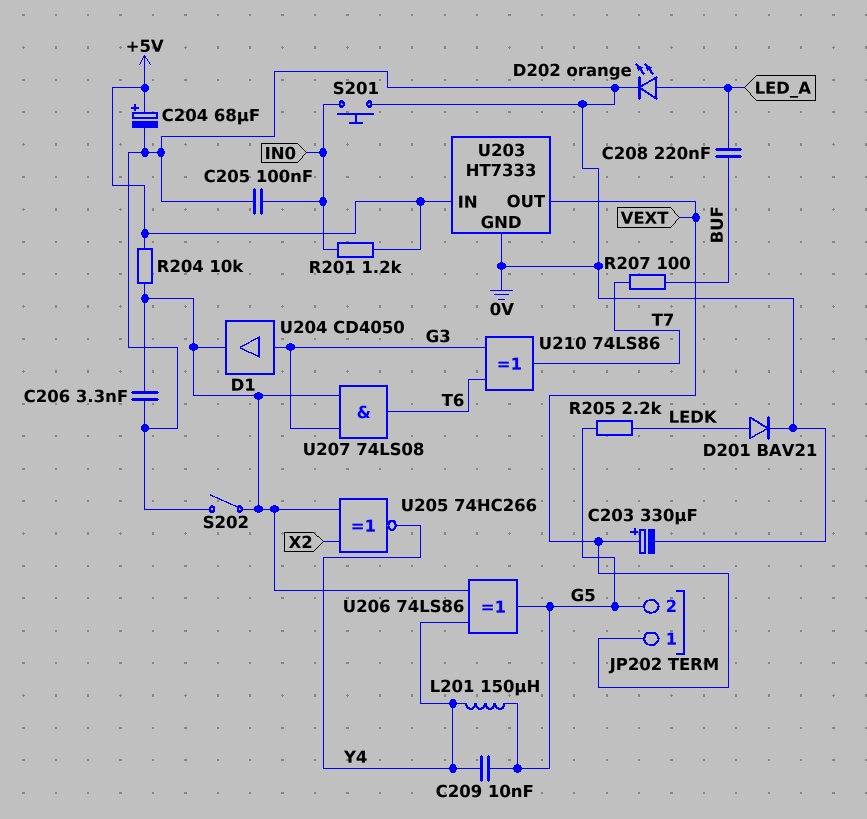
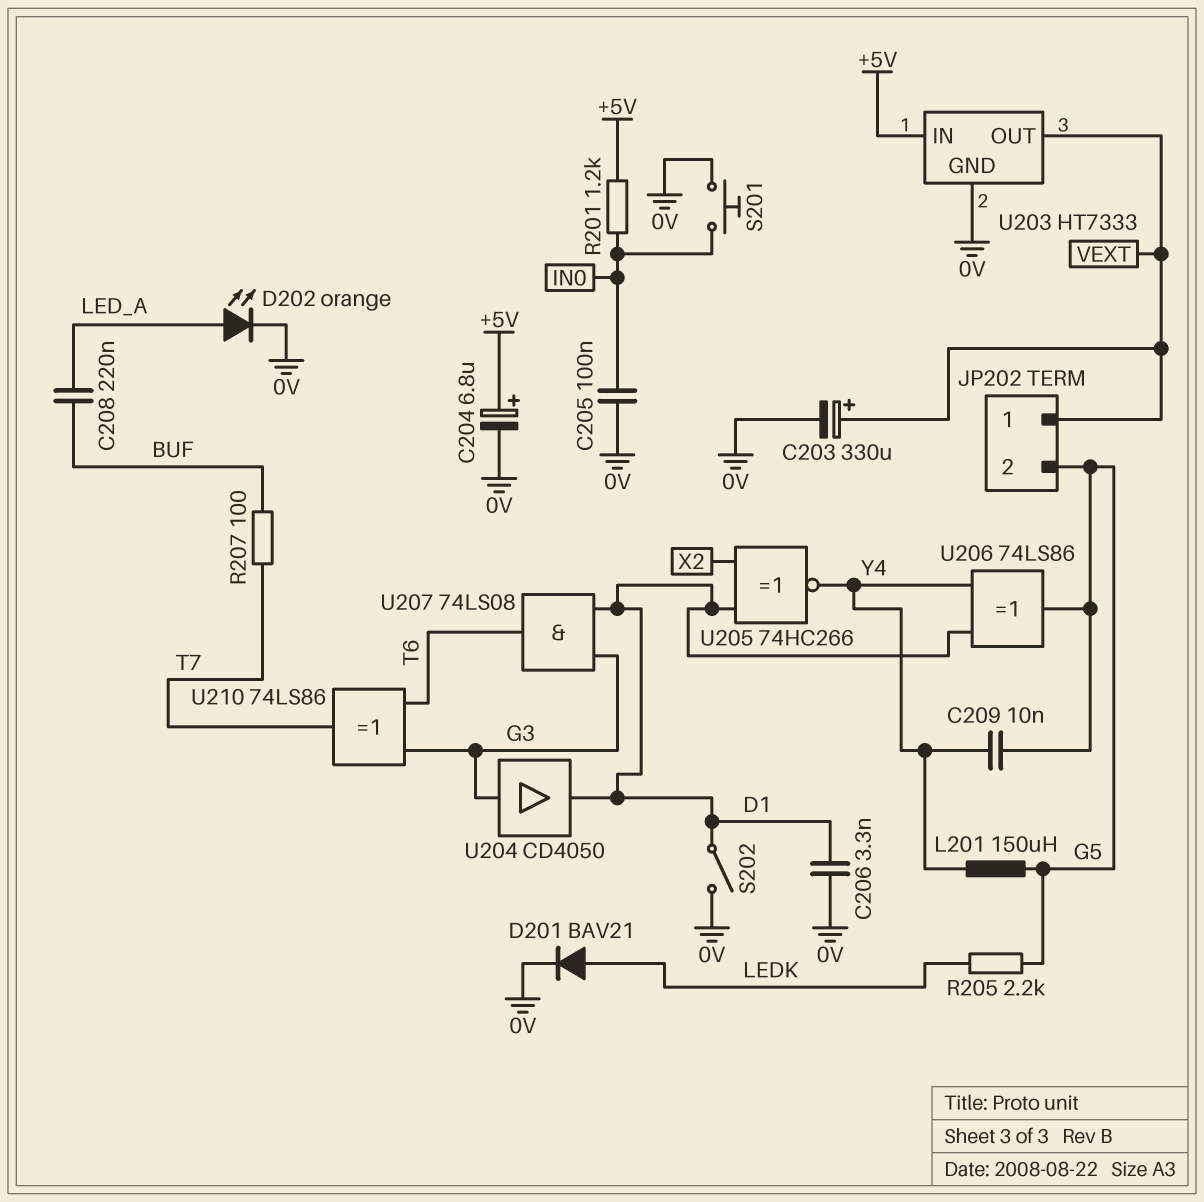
C204: 68uF (plus +5V, minus 0V) -> 6.8uF (plus +5V, minus 0V)
R204: 10k (+5V, D1) -> none

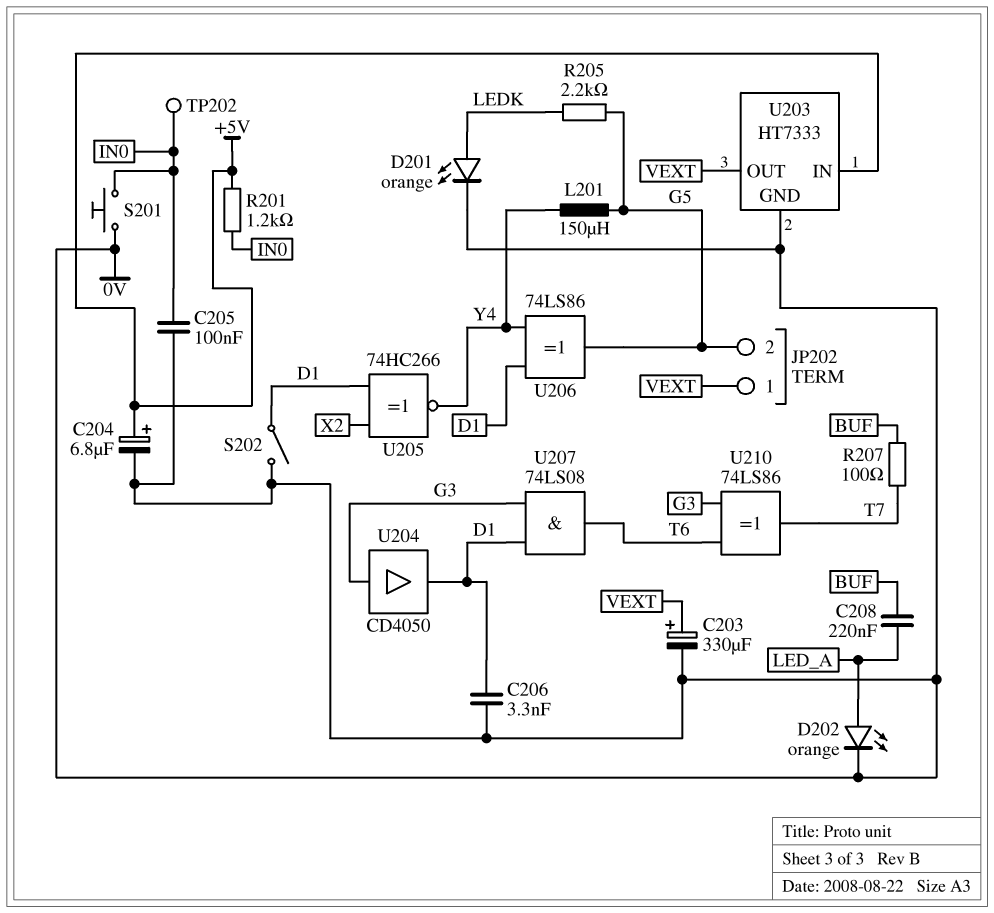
C209: 10nF (G5, Y4) -> none
D201: diode BAV21 (A LEDK, K 0V) -> LED orange (A LEDK, K 0V)
TP202: none -> test point (IN0)

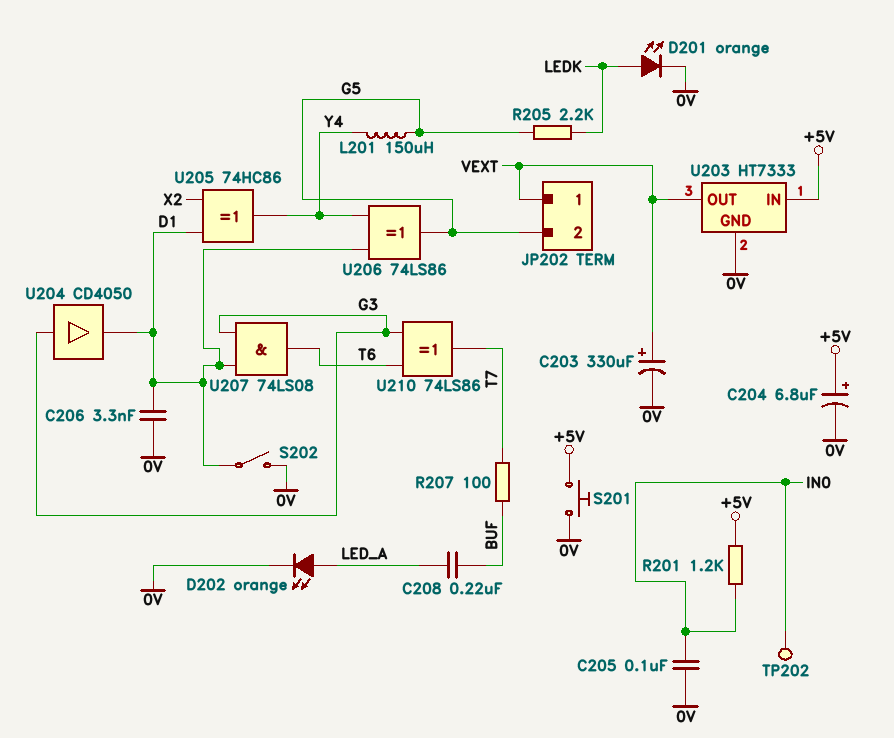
S201: button (0V, IN0) -> button (+5V, 0V)
U205: XNOR 74HC266 (in D1, in X2, out Y4) -> XOR 74HC86 (in D1, in X2, out Y4)

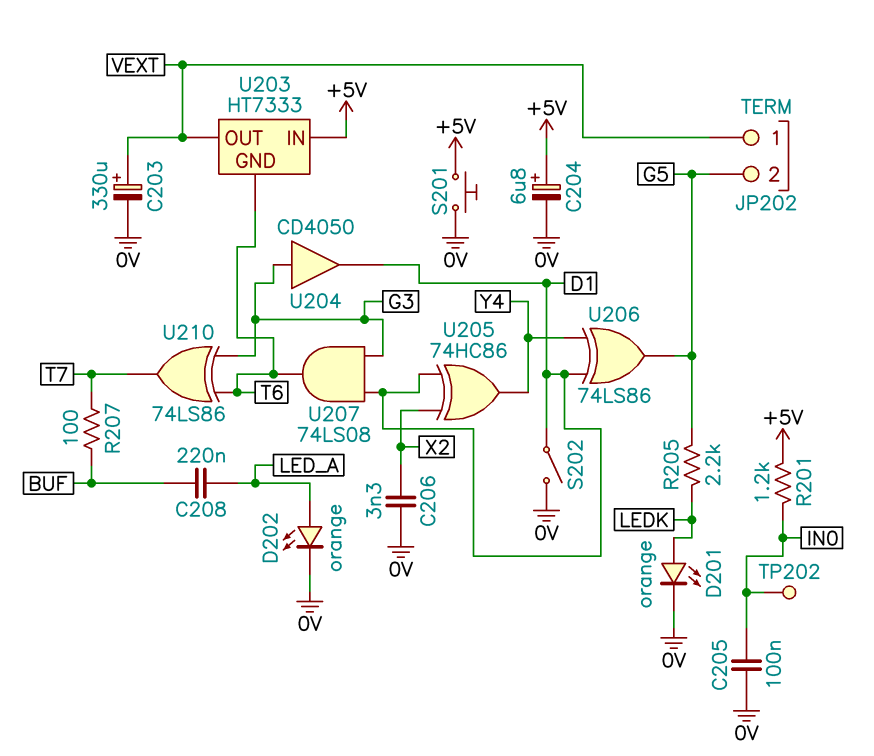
C206: 3.3nF (0V, D1) -> 3.3nF (0V, X2)
L201: 150uH (G5, Y4) -> none
U203 pin GND: 0V -> T6

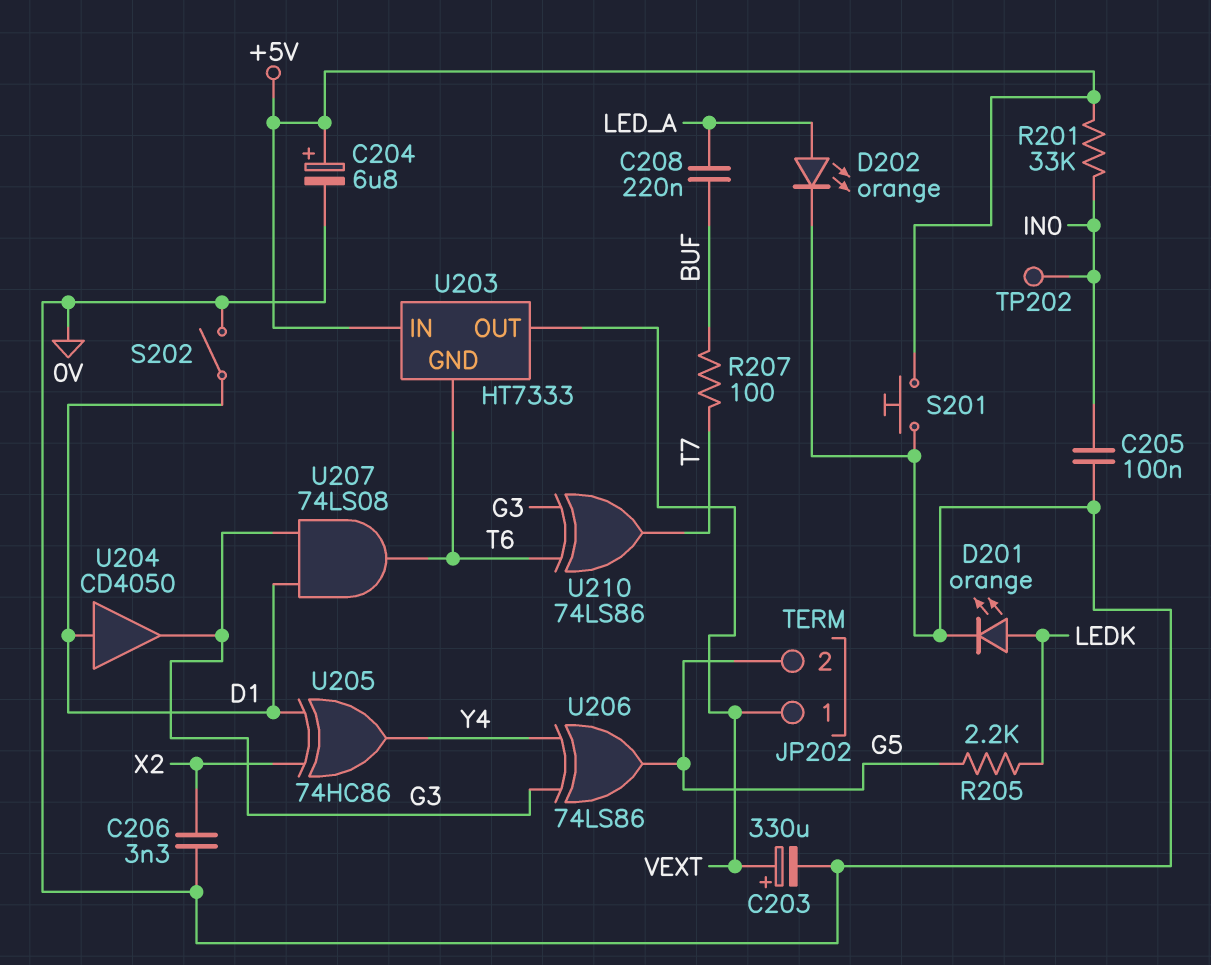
R201: 1.2k (+5V, IN0) -> 33k (+5V, IN0)
U204: buffer CD4050 (in G3, out D1) -> buffer CD4050 (in D1, out G3)
U206: XOR 74LS86 (in D1, in Y4, out G5) -> XOR 74LS86 (in G3, in Y4, out G5)

